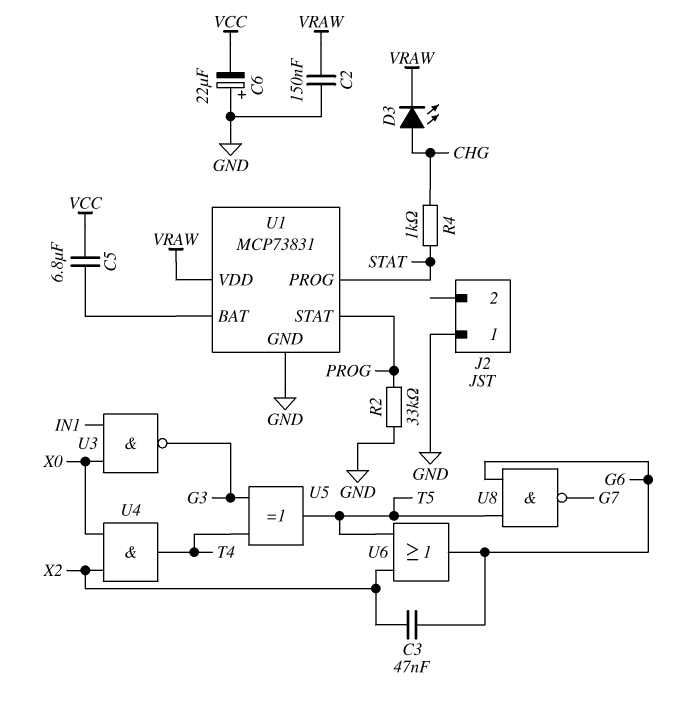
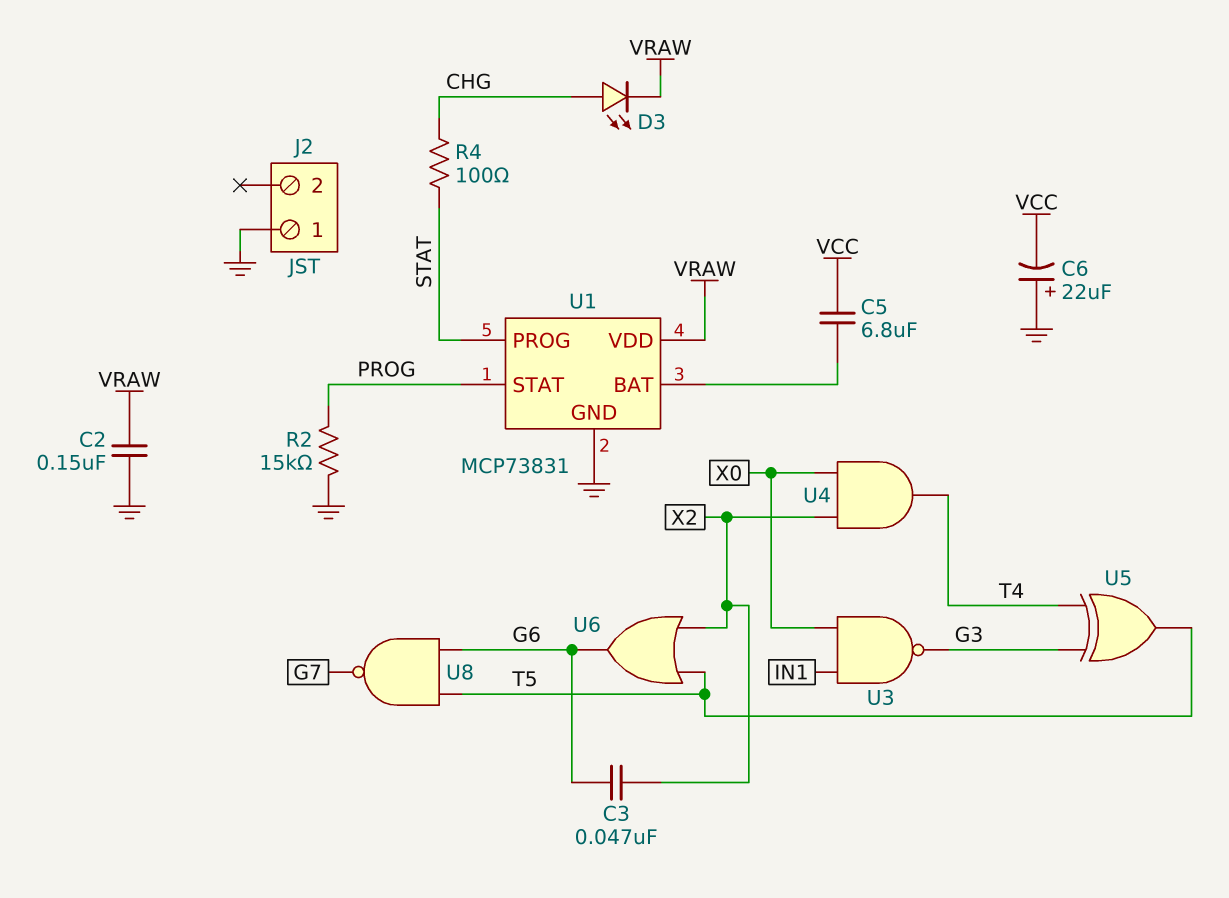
R2: 33k (GND, PROG) -> 15k (GND, PROG)
R4: 1k (CHG, STAT) -> 100 (CHG, STAT)

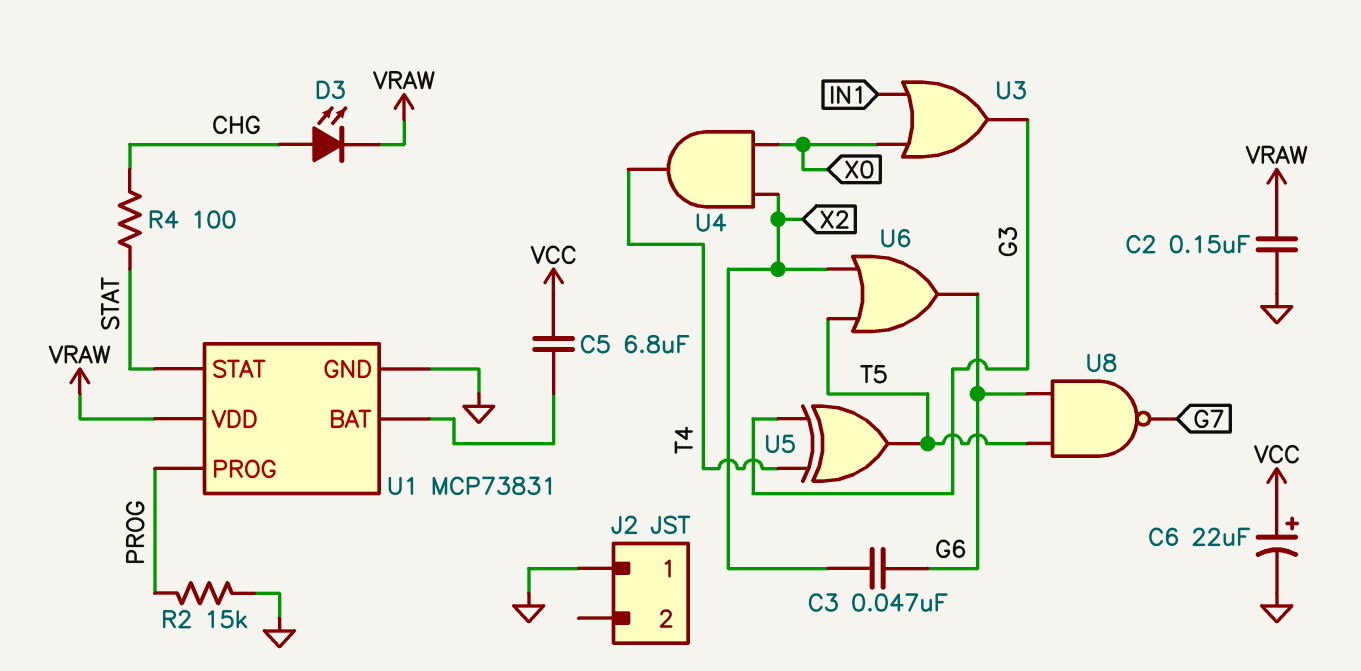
C6: 22uF (plus GND, minus VCC) -> 22uF (plus VCC, minus GND)
U1 pin PROG: STAT -> PROG
U1 pin STAT: PROG -> STAT
U3: NAND (in IN1, in X0, out G3) -> OR (in IN1, in X0, out G3)

